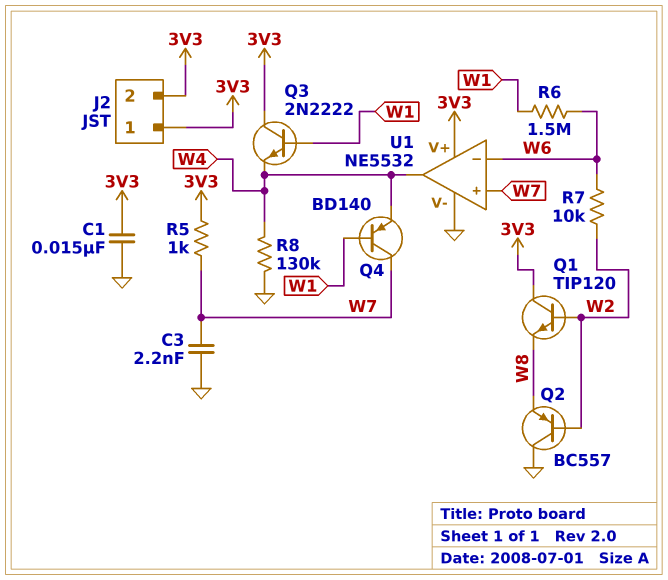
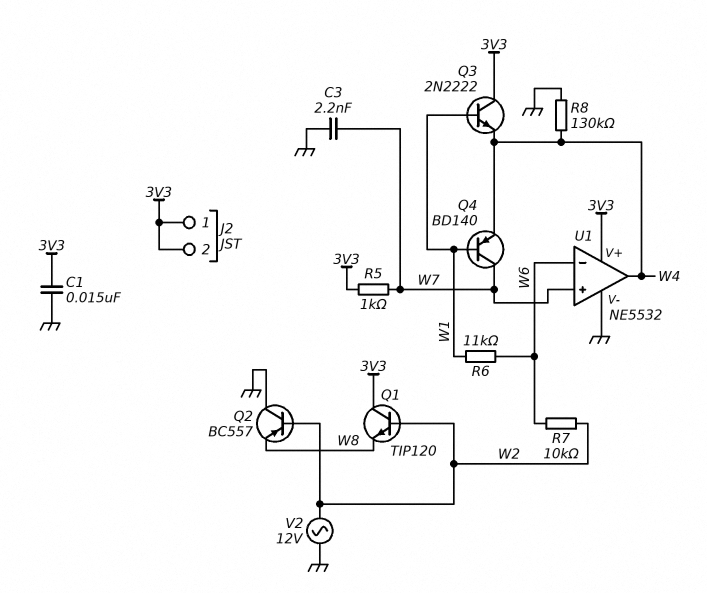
R6: 1.5M (W1, W6) -> 11k (W1, W6)
V2: none -> AC 12V (GND, W2)

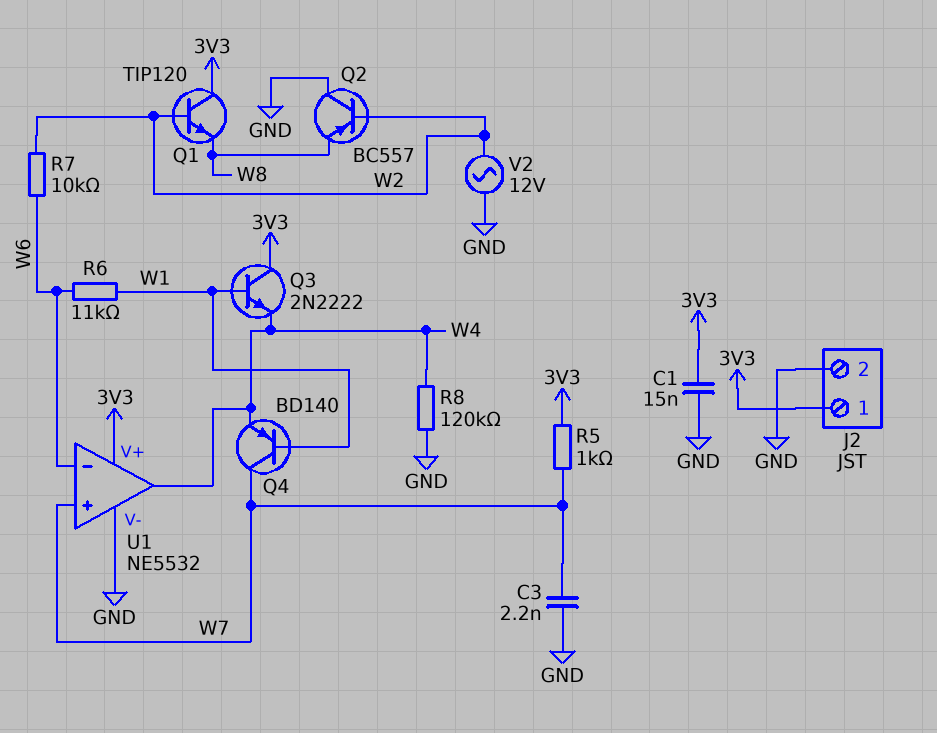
J2 pin 2: 3V3 -> GND
R8: 130k (GND, W4) -> 120k (GND, W4)

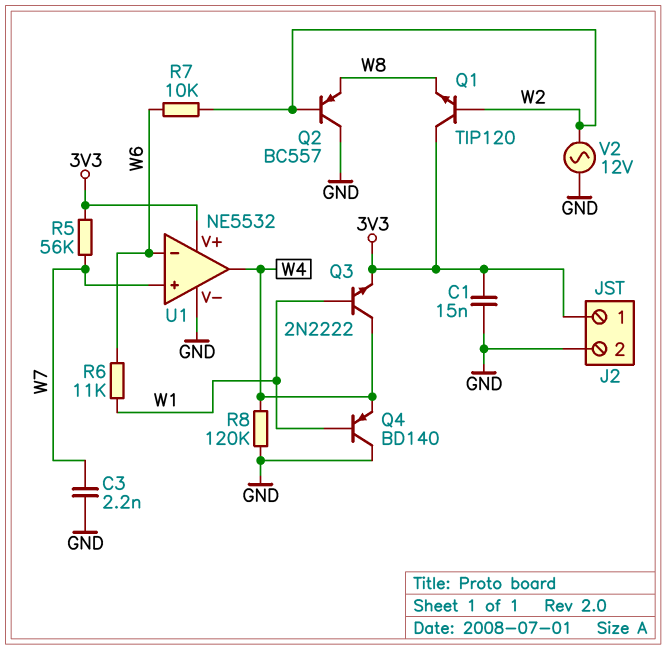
Q3: NPN 2N2222 (B W1, C 3V3, E W4) -> NPN 2N2222 (B W1, C W4, E 3V3)
Q4: PNP BD140 (B W1, C W7, E W4) -> PNP BD140 (B W1, C GND, E W4)
R5: 1k (3V3, W7) -> 56k (3V3, W7)

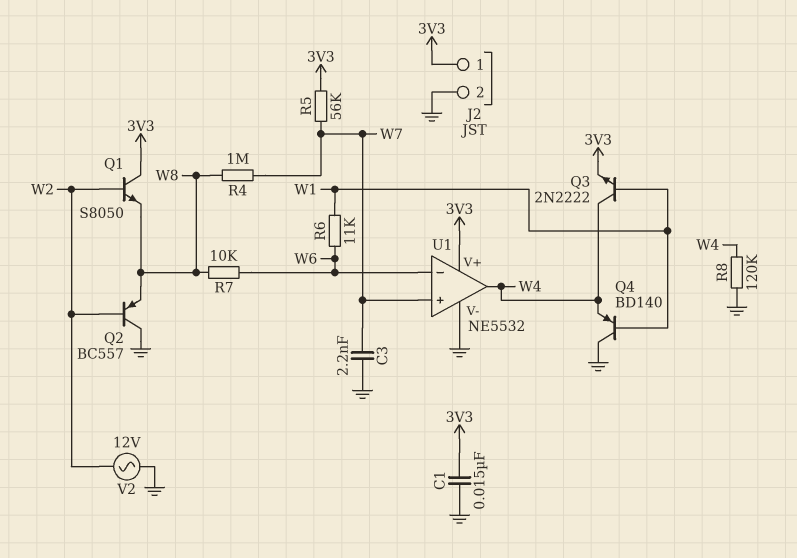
Q1: NPN TIP120 (B W2, C 3V3, E W8) -> NPN S8050 (B W2, C 3V3, E W8)
R4: none -> 1M (W7, W8)
R7: 10k (W2, W6) -> 10k (W6, W8)

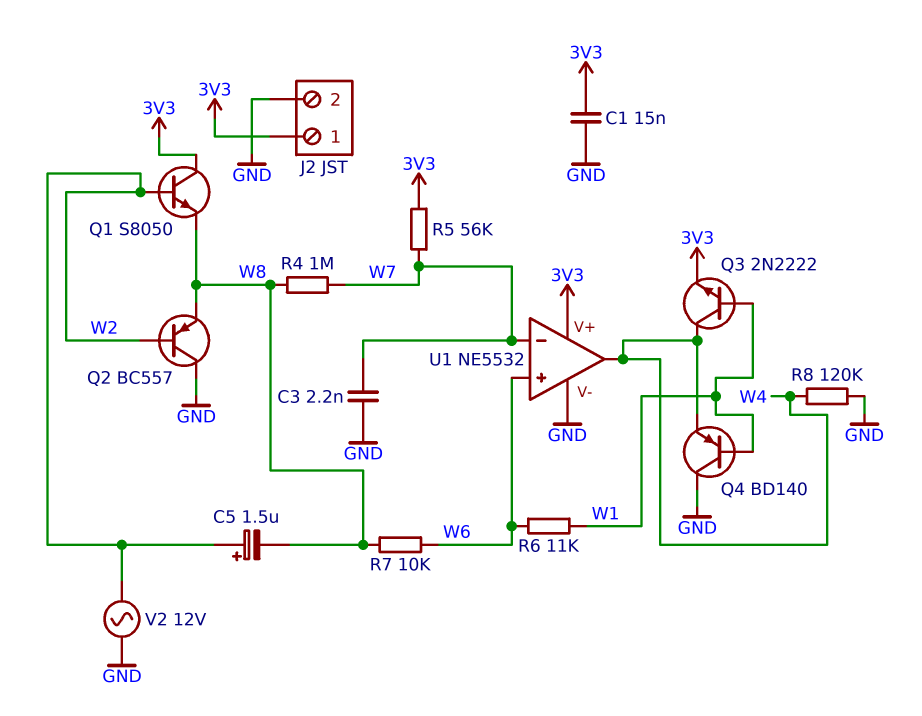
C5: none -> 1.5uF (plus W2, minus W8)
U1 pin in+: W7 -> W6
U1 pin in-: W6 -> W7

